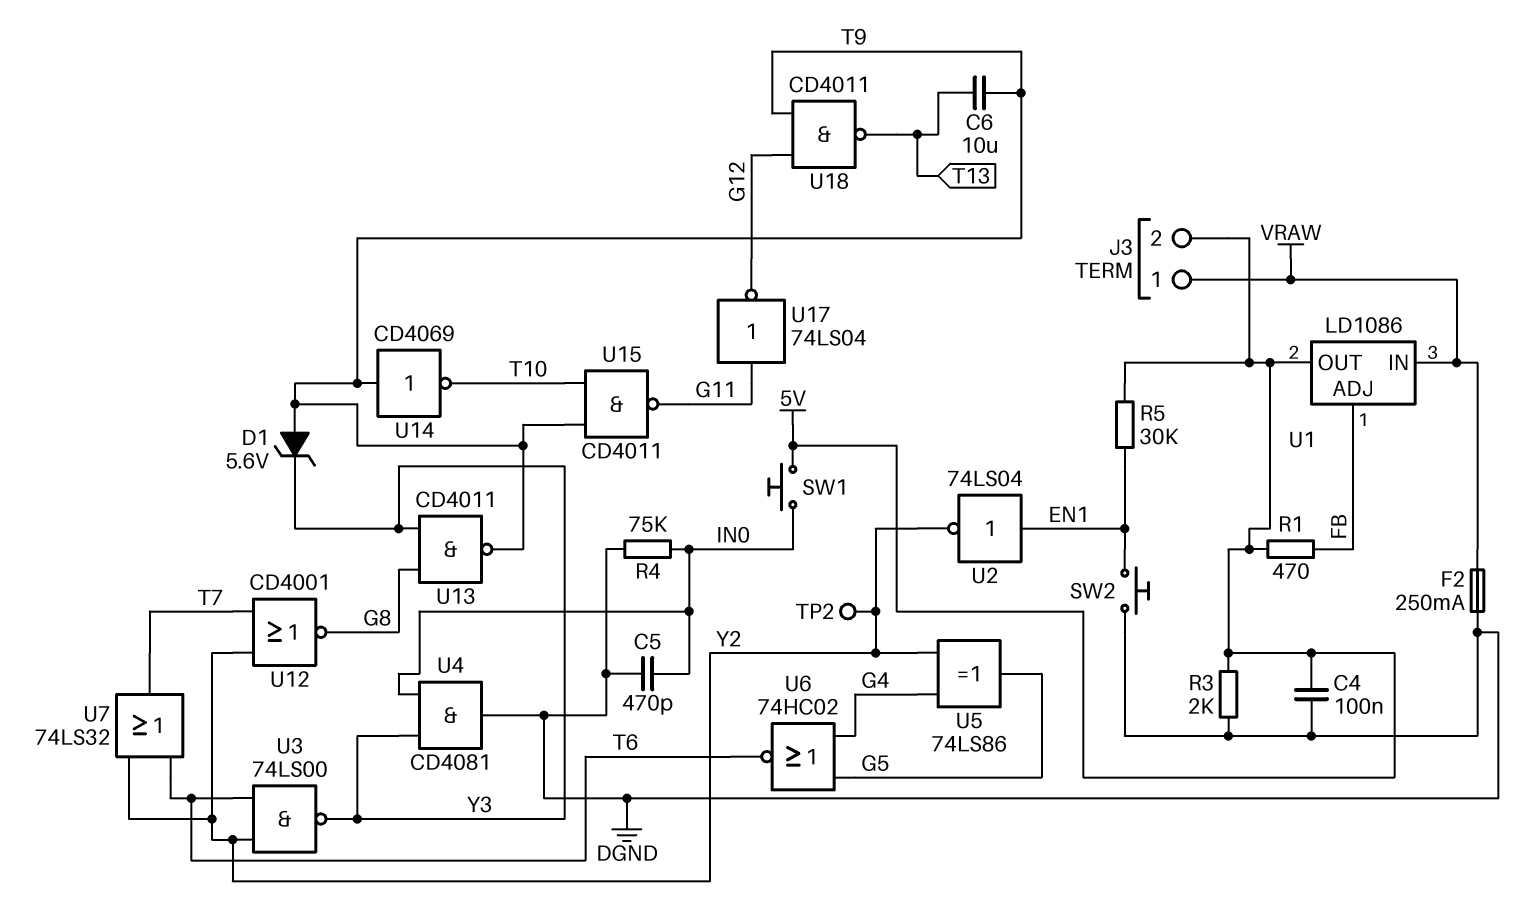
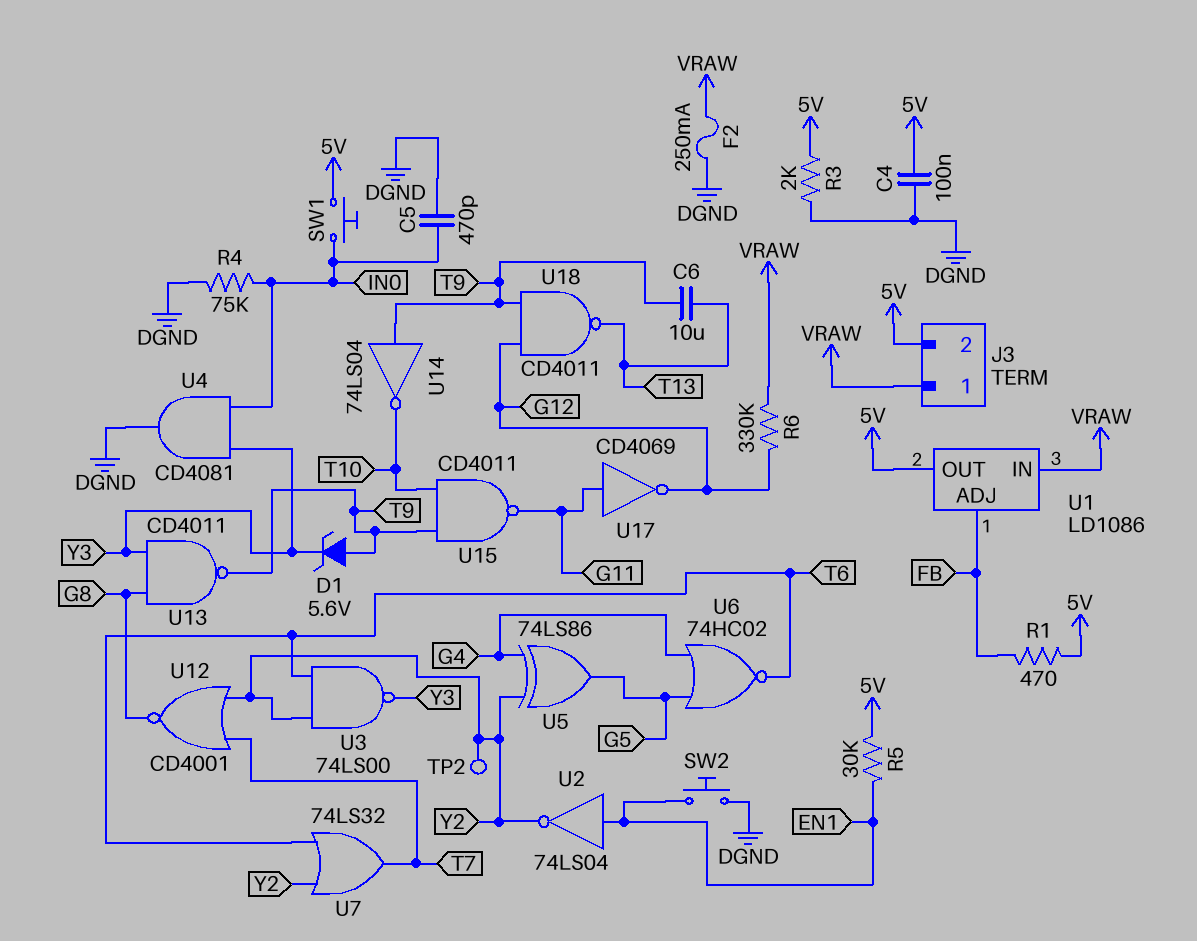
R6: none -> 330k (G12, VRAW)
U14: NOT CD4069 (in T9, out T10) -> NOT 74LS04 (in T9, out T10)
U17: NOT 74LS04 (in G11, out G12) -> NOT CD4069 (in G11, out G12)

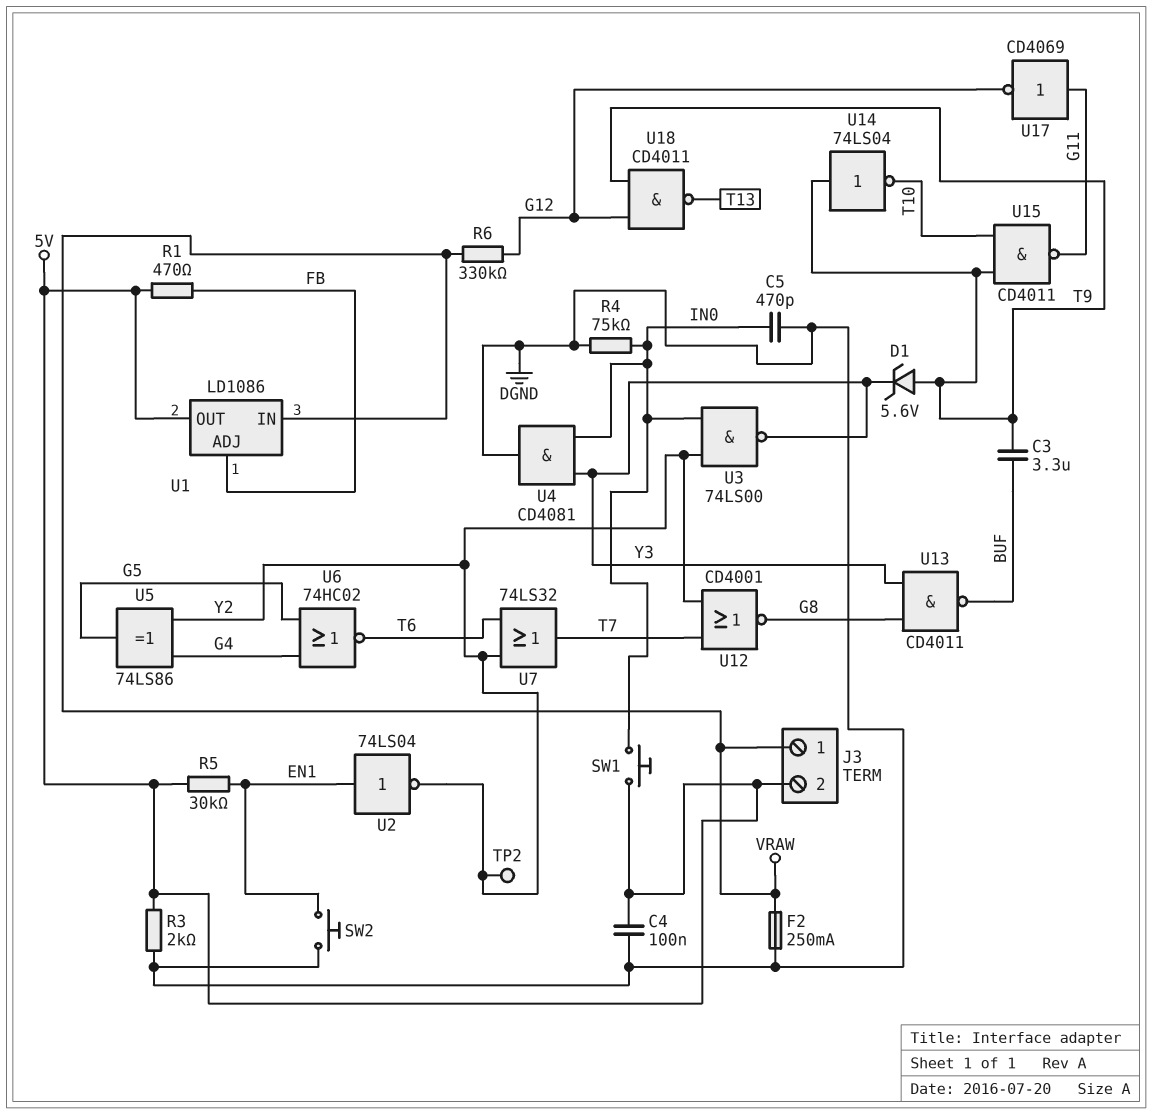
C3: none -> 3.3uF (BUF, T9)
C6: 10uF (T9, T13) -> none
U3: NAND 74LS00 (in T6, in Y2, out Y3) -> NAND 74LS00 (in IN0, in Y2, out Y3)
U13: NAND CD4011 (in G8, in Y3, out T9) -> NAND CD4011 (in G8, in Y3, out BUF)

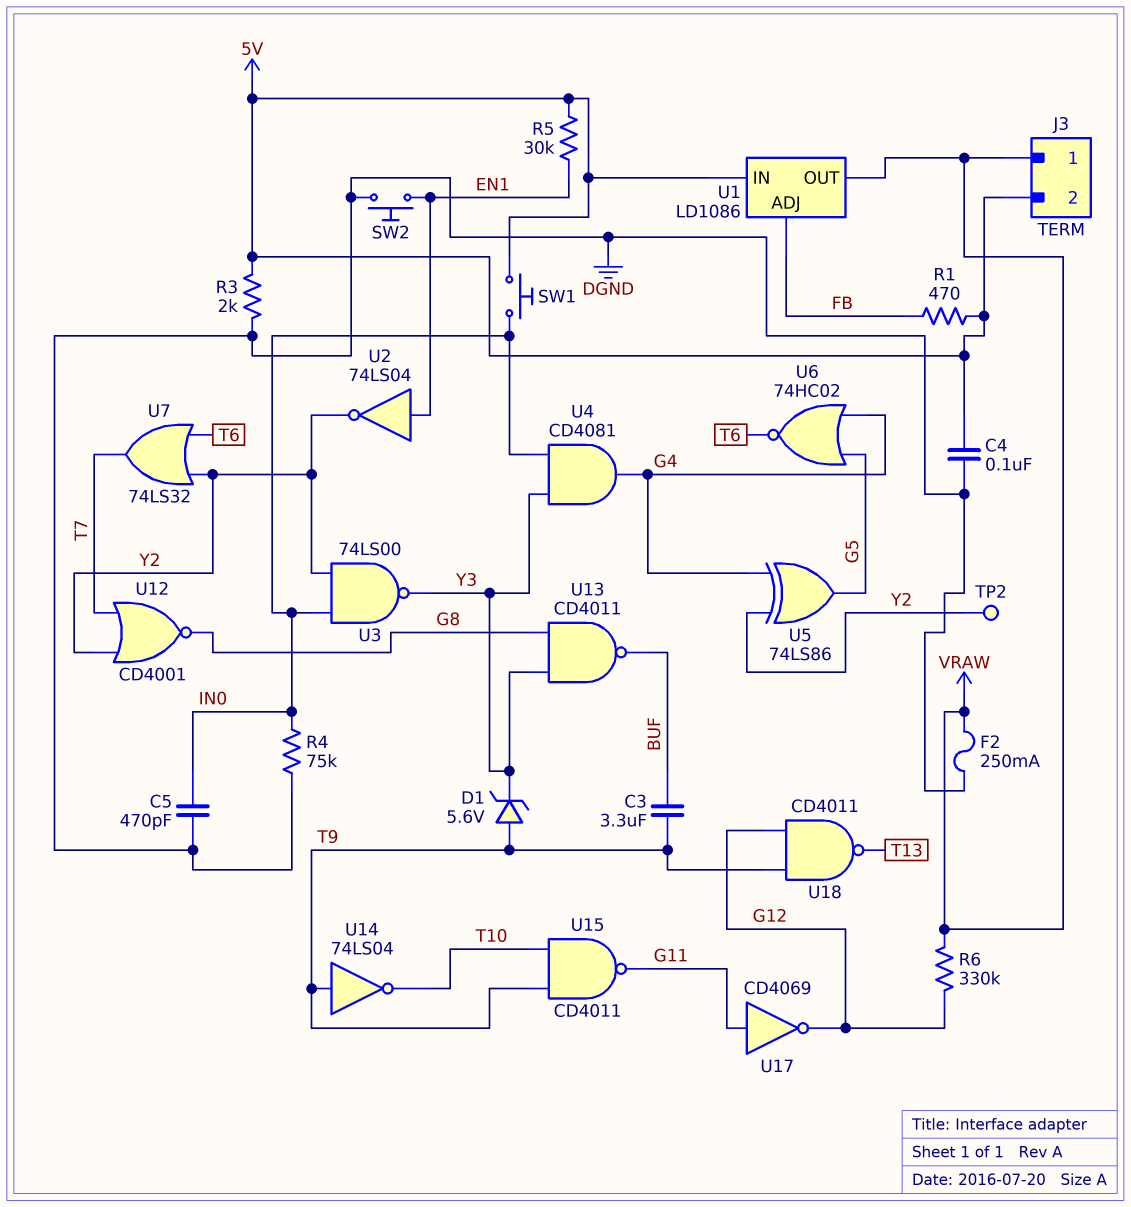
U1 pin IN: VRAW -> 5V
U1 pin OUT: 5V -> VRAW
U4: AND CD4081 (in IN0, in Y3, out DGND) -> AND CD4081 (in IN0, in Y3, out G4)

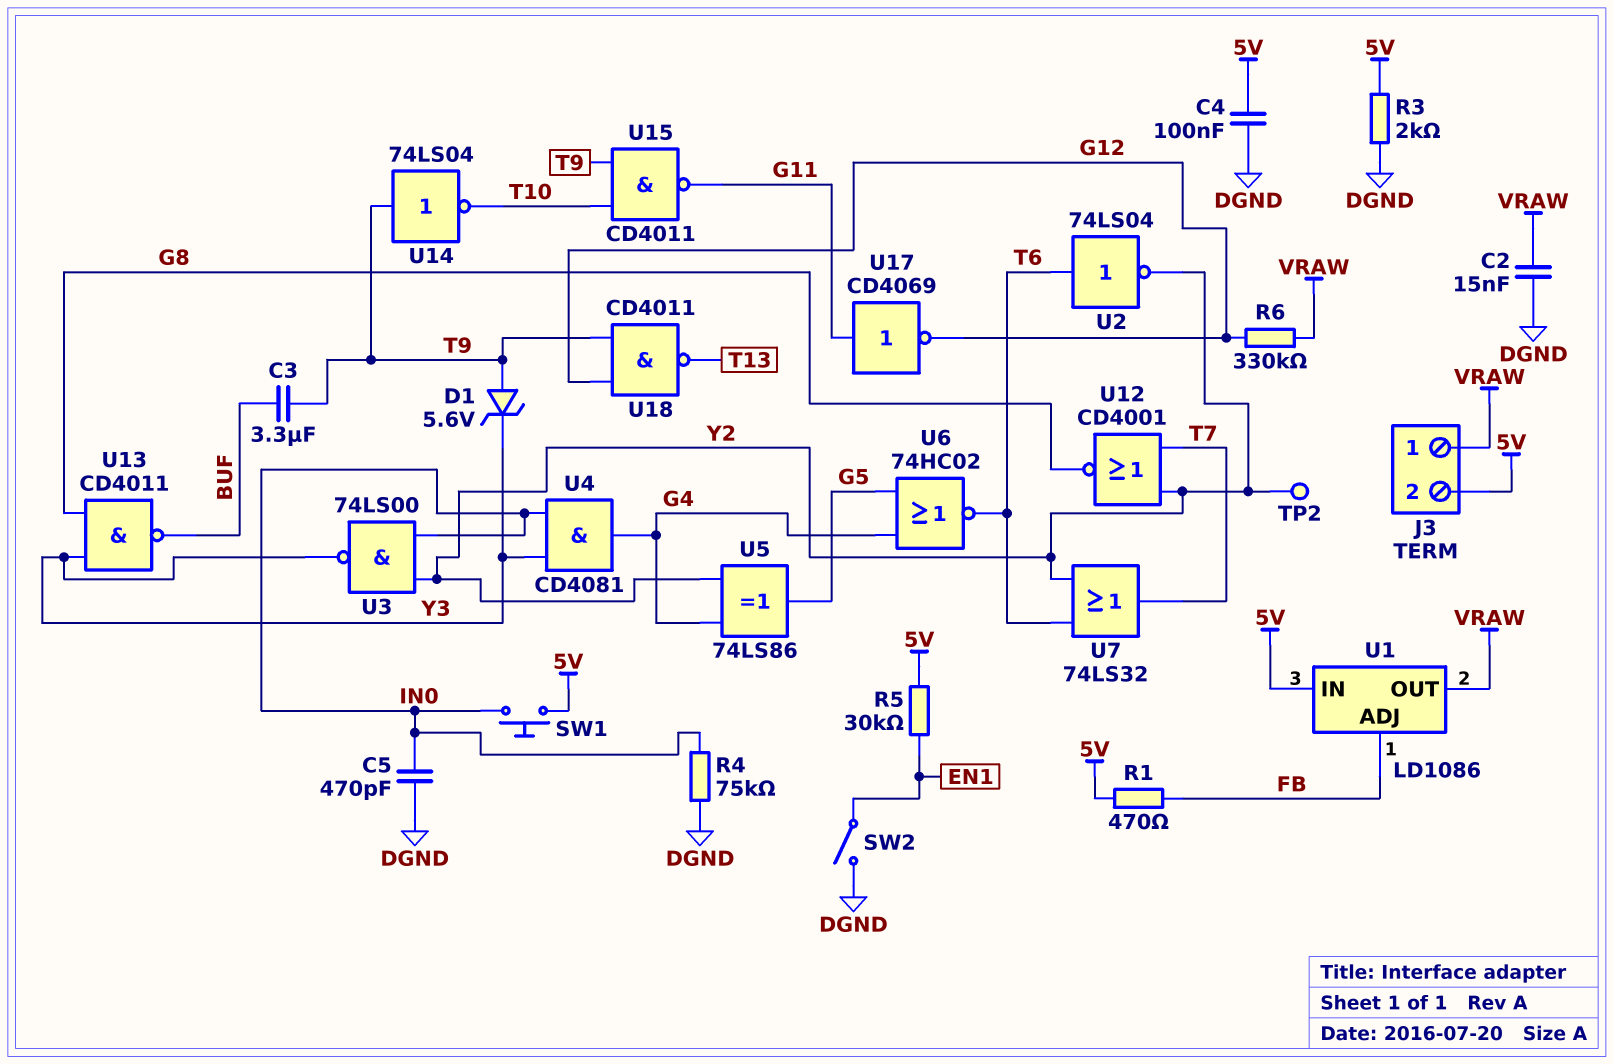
C2: none -> 15nF (DGND, VRAW)
F2: 250mA (DGND, VRAW) -> none
SW2: button (DGND, EN1) -> switch (DGND, EN1)
U2: NOT 74LS04 (in EN1, out Y2) -> NOT 74LS04 (in T6, out Y2)

